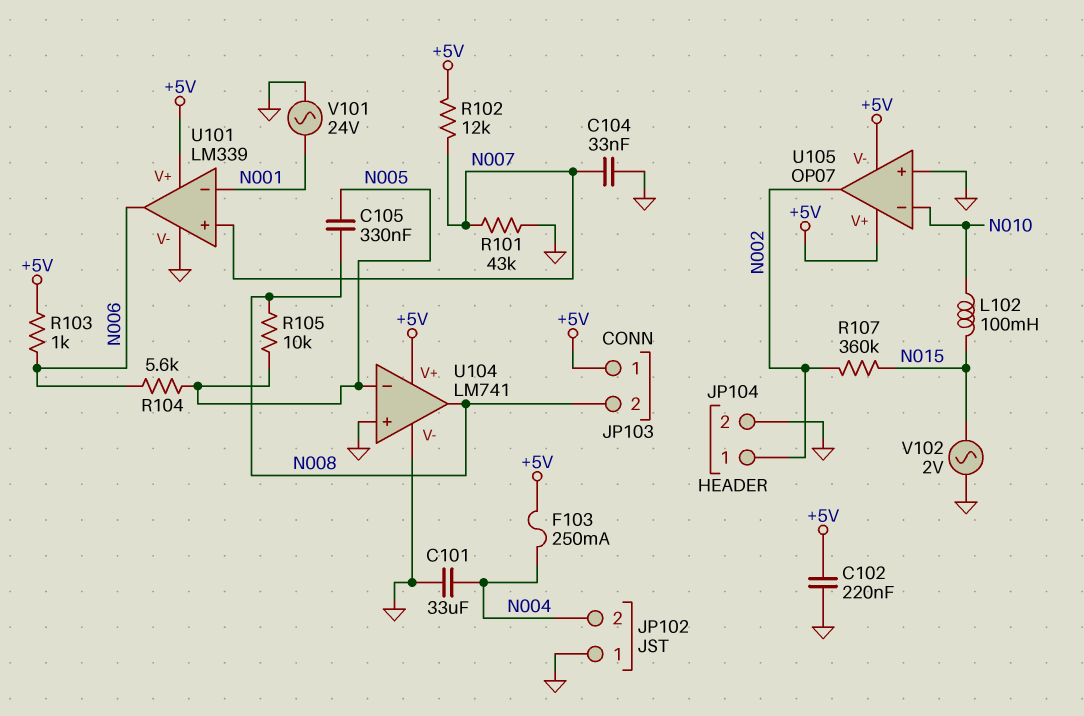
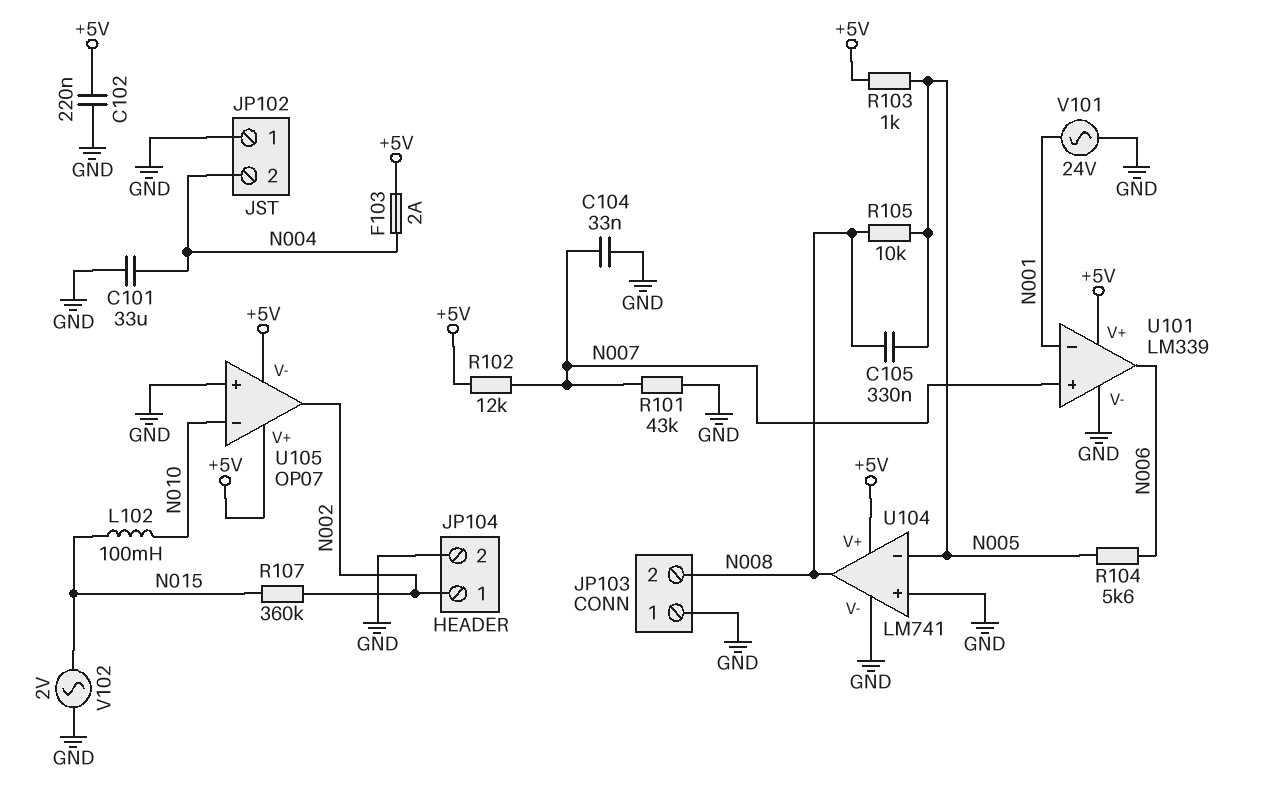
F103: 250mA (+5V, N004) -> 2A (+5V, N004)
JP103 pin 1: +5V -> GND
R103: 1k (+5V, N006) -> 1k (+5V, N005)

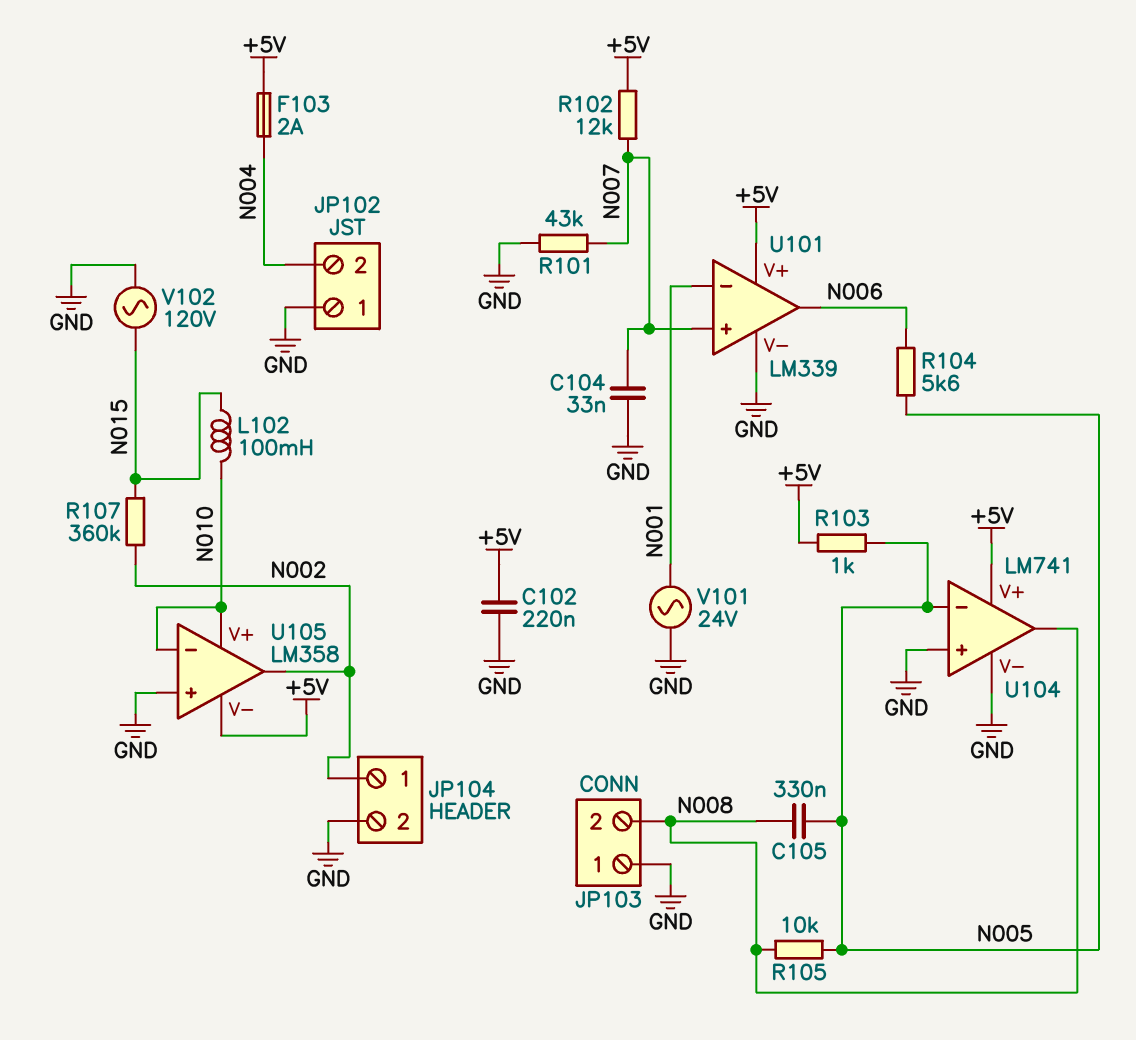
C101: 33uF (GND, N004) -> none
U105: OP07 -> LM358
U105 pin V+: +5V -> N010
V102: AC 2V (GND, N015) -> AC 120V (GND, N015)

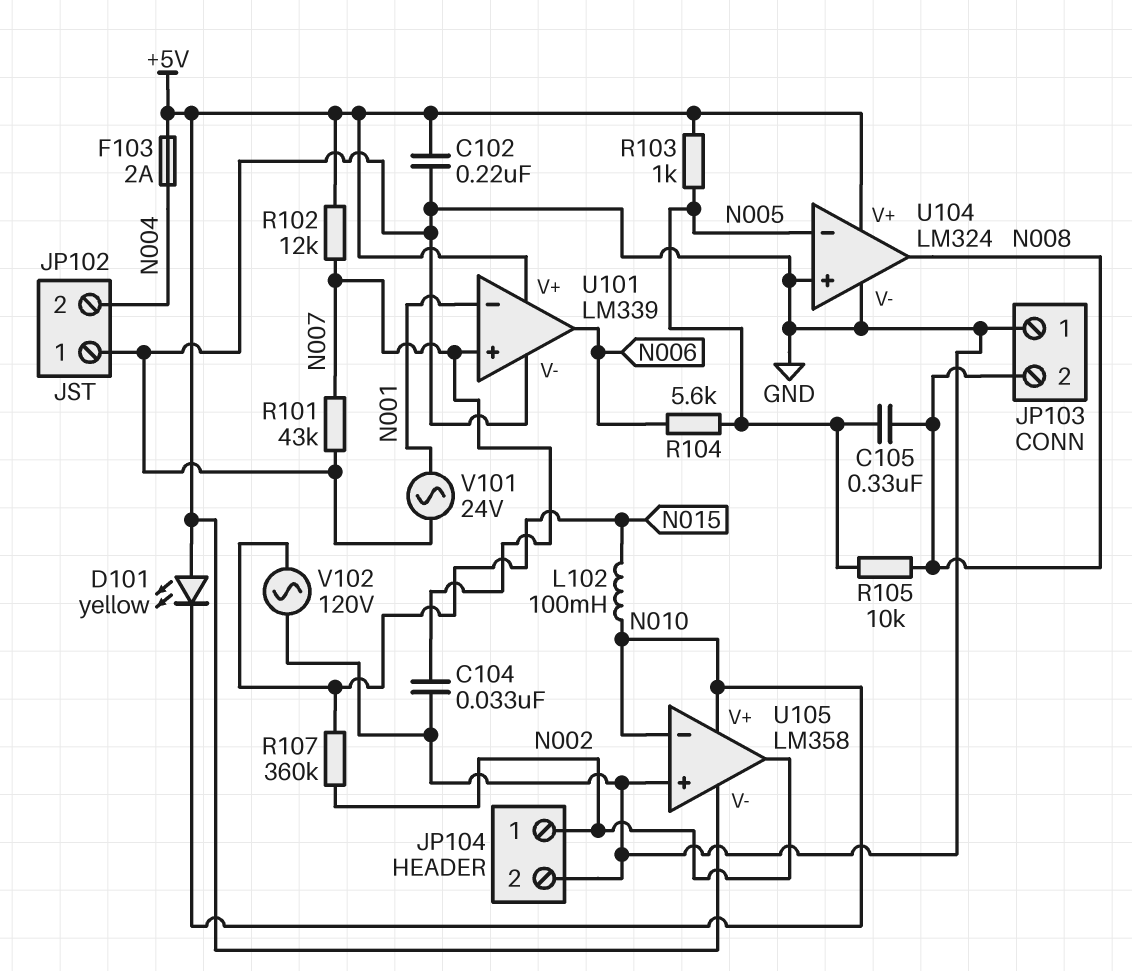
D101: none -> LED yellow (A +5V, K N010)
U104: LM741 -> LM324

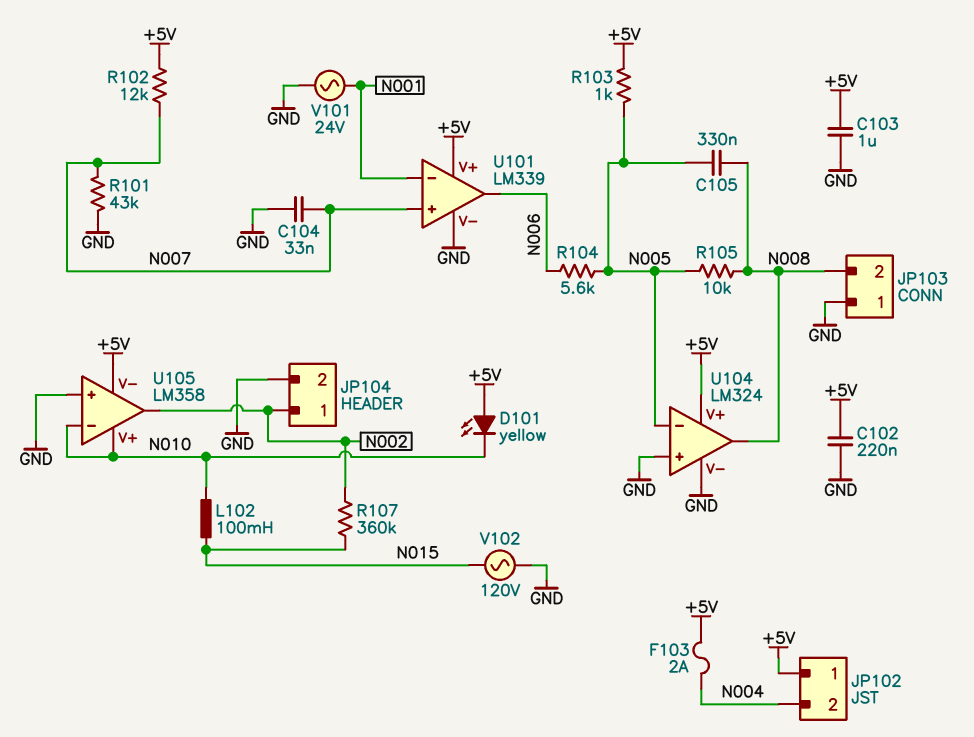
C103: none -> 1uF (+5V, GND)
JP102 pin 1: GND -> +5V

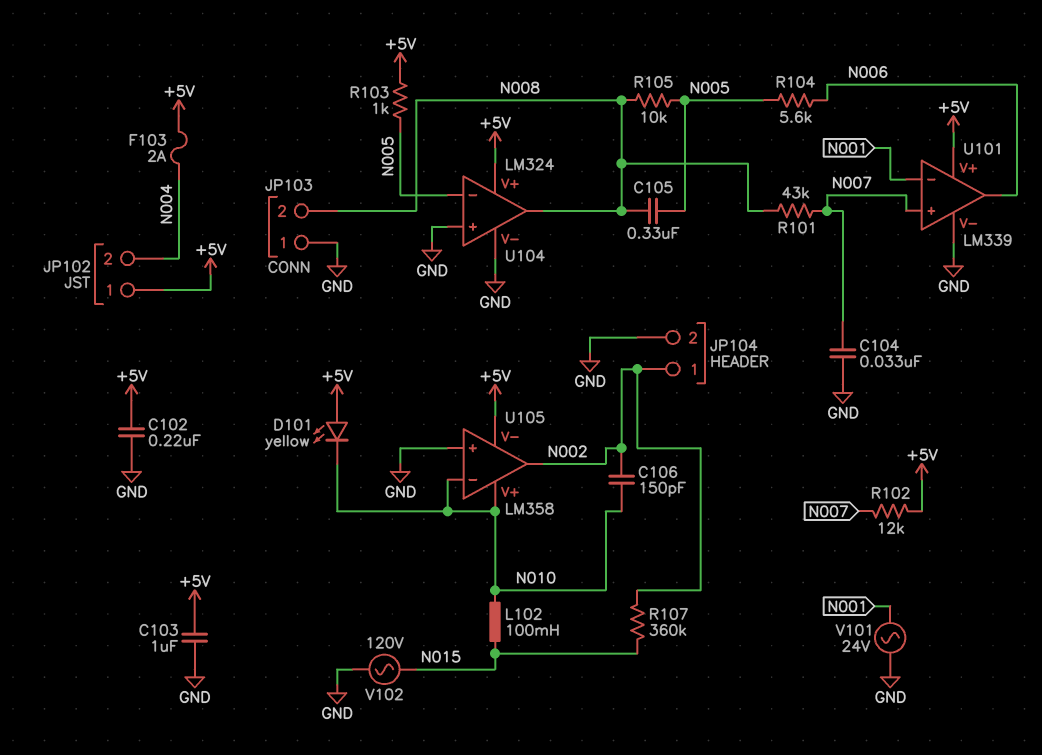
C106: none -> 150pF (N002, N010)
R101: 43k (GND, N007) -> 43k (N007, N008)

